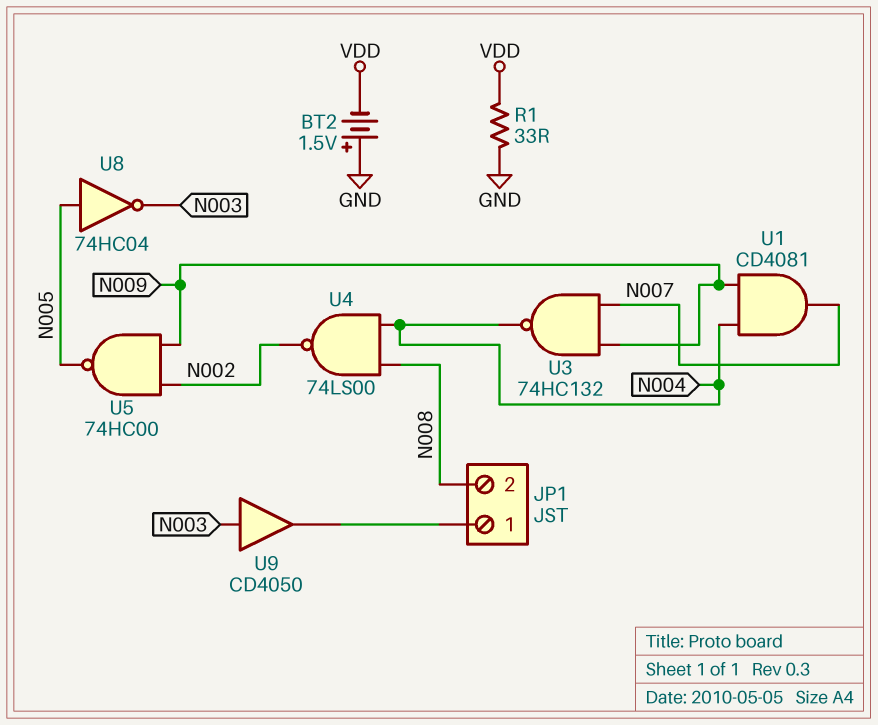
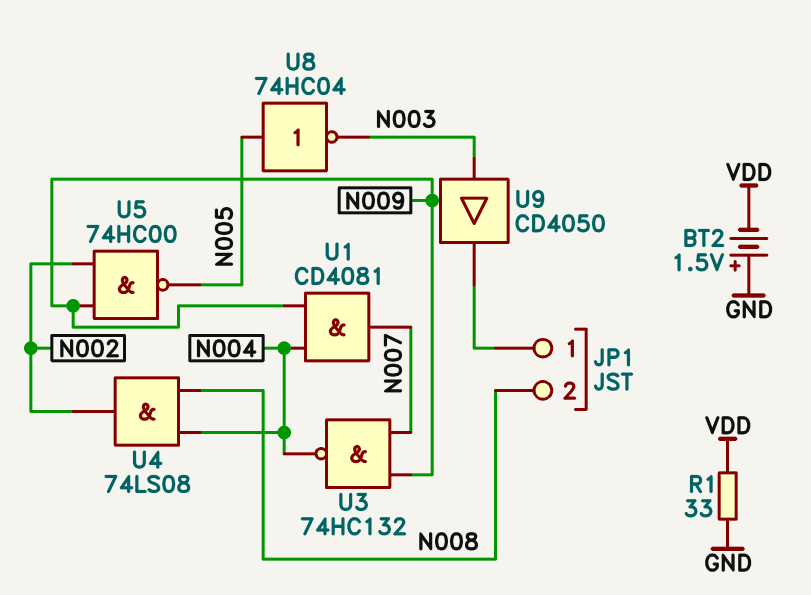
U4: NAND 74LS00 (in N004, in N008, out N002) -> AND 74LS08 (in N004, in N008, out N002)

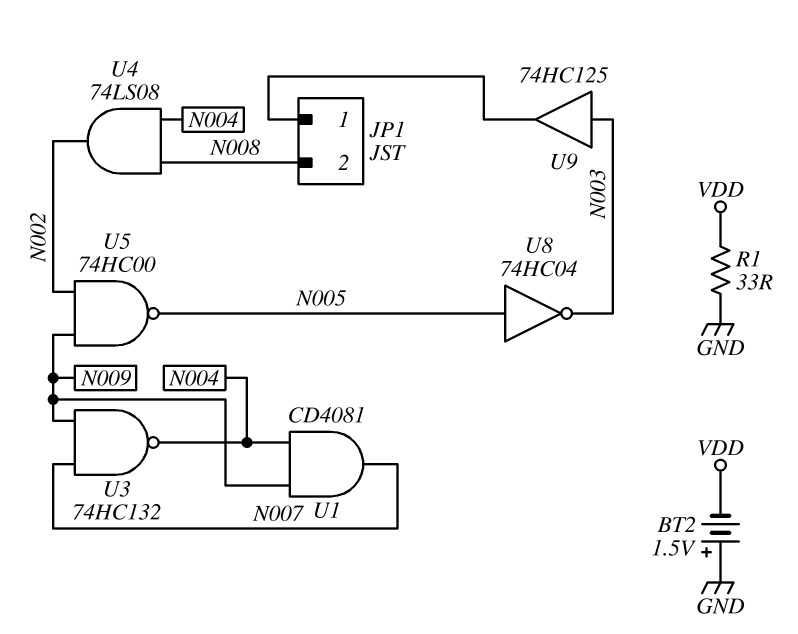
U9: buffer CD4050 (in N003, out JP1/1) -> buffer 74HC125 (in N003, out JP1/1)

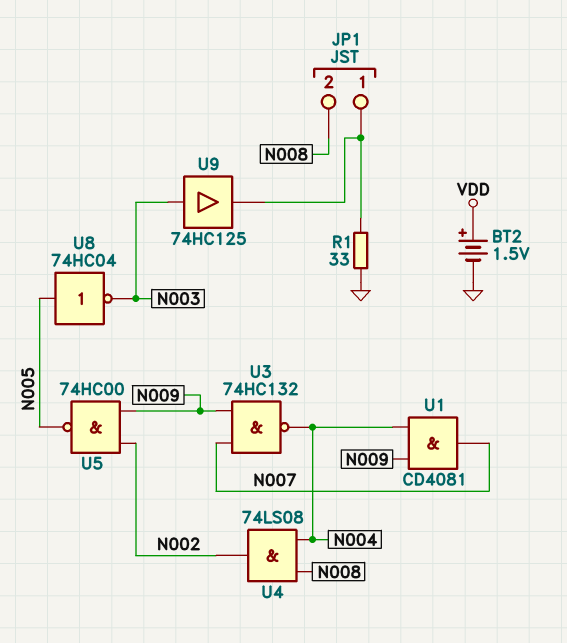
BT2: 1.5V (plus GND, minus VDD) -> 1.5V (plus VDD, minus GND)
R1: 33 (GND, VDD) -> 33 (GND, JP1/1)

